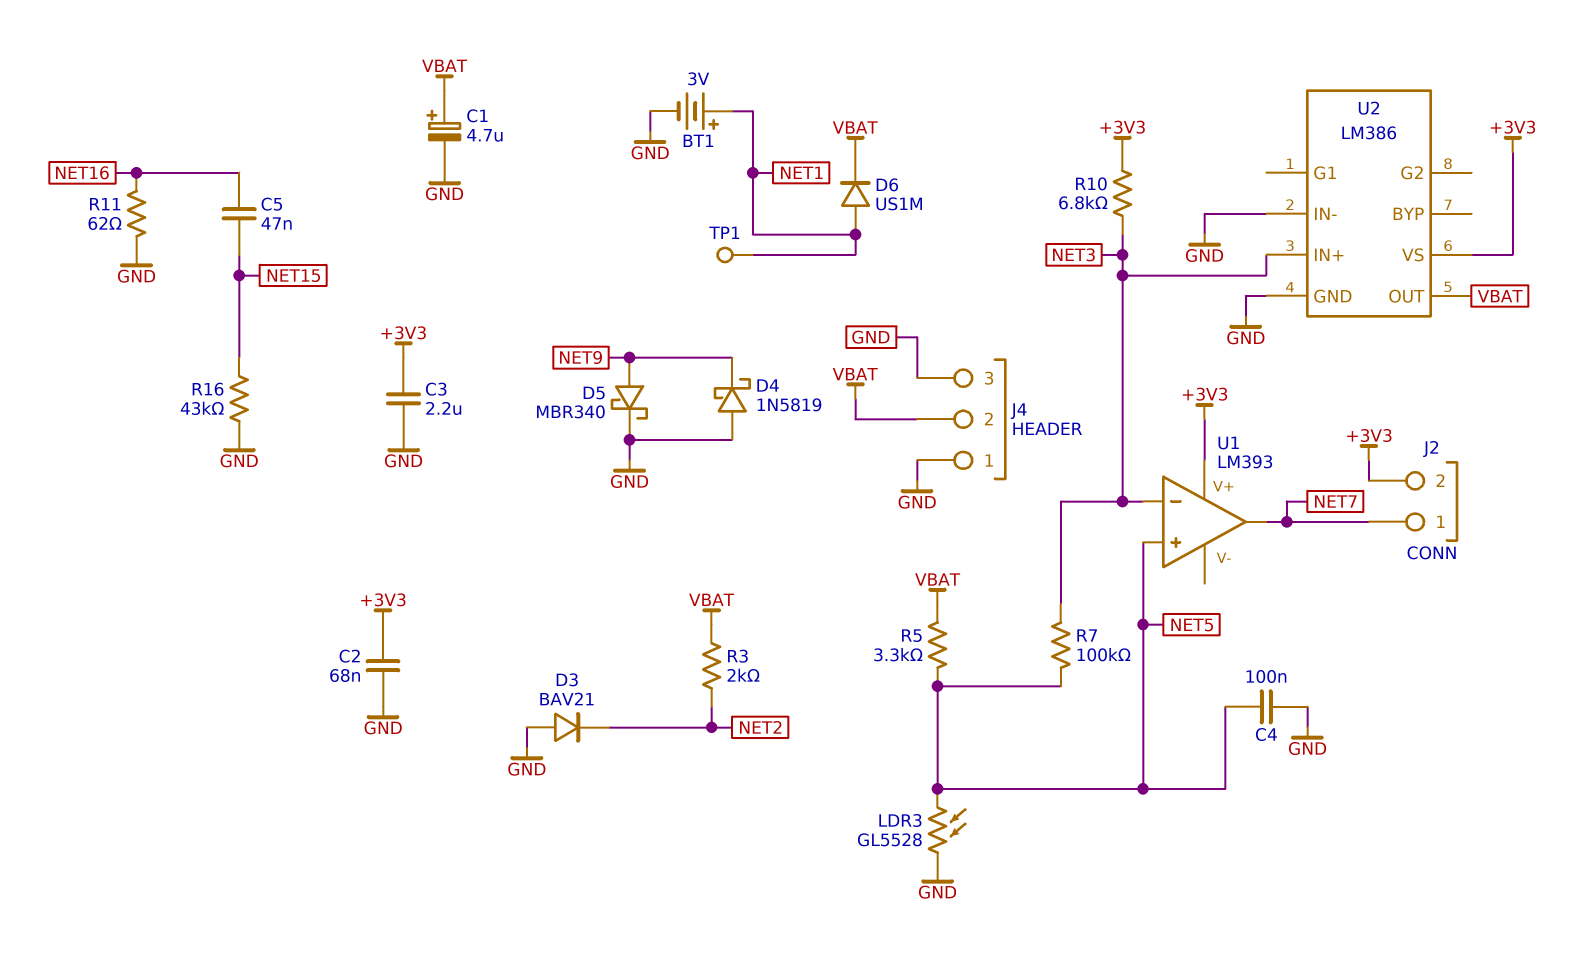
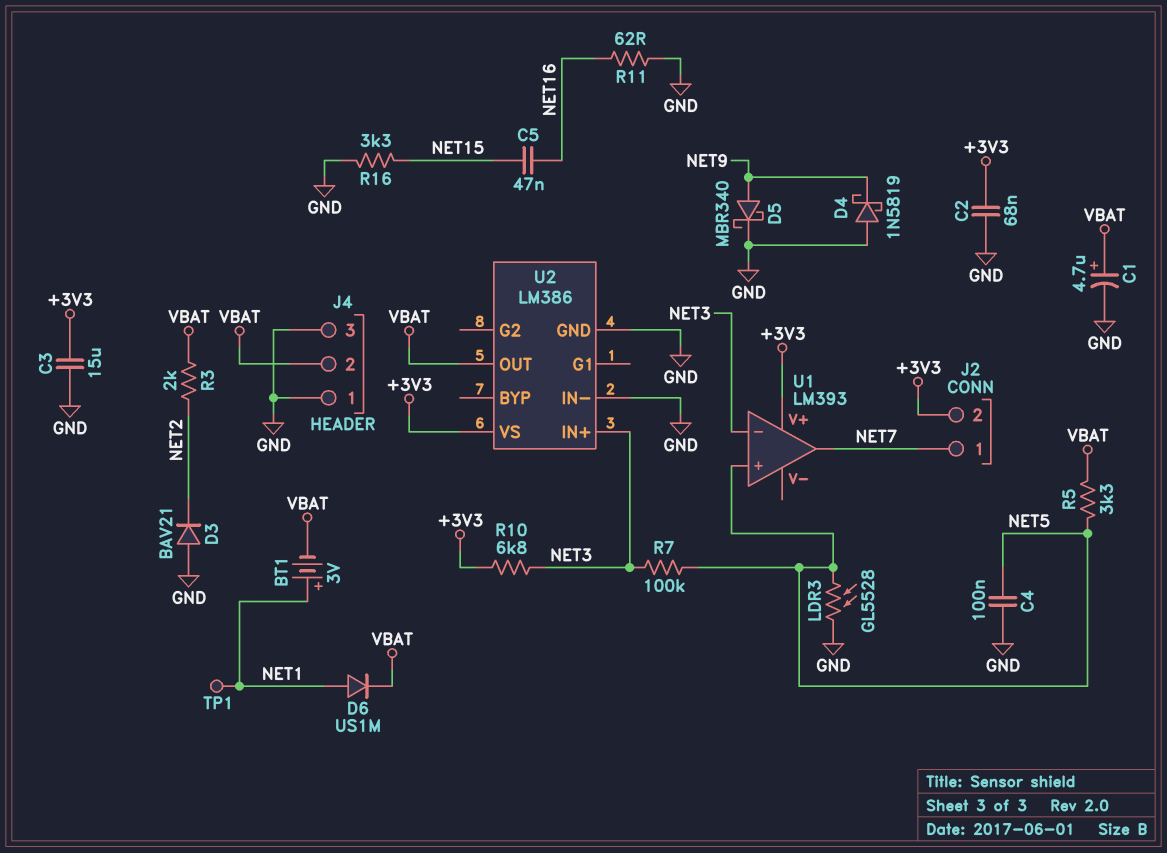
BT1: 3V (plus NET1, minus GND) -> 3V (plus NET1, minus VBAT)
C3: 2.2uF (+3V3, GND) -> 15uF (+3V3, GND)
R16: 43k (GND, NET15) -> 3.3k (GND, NET15)

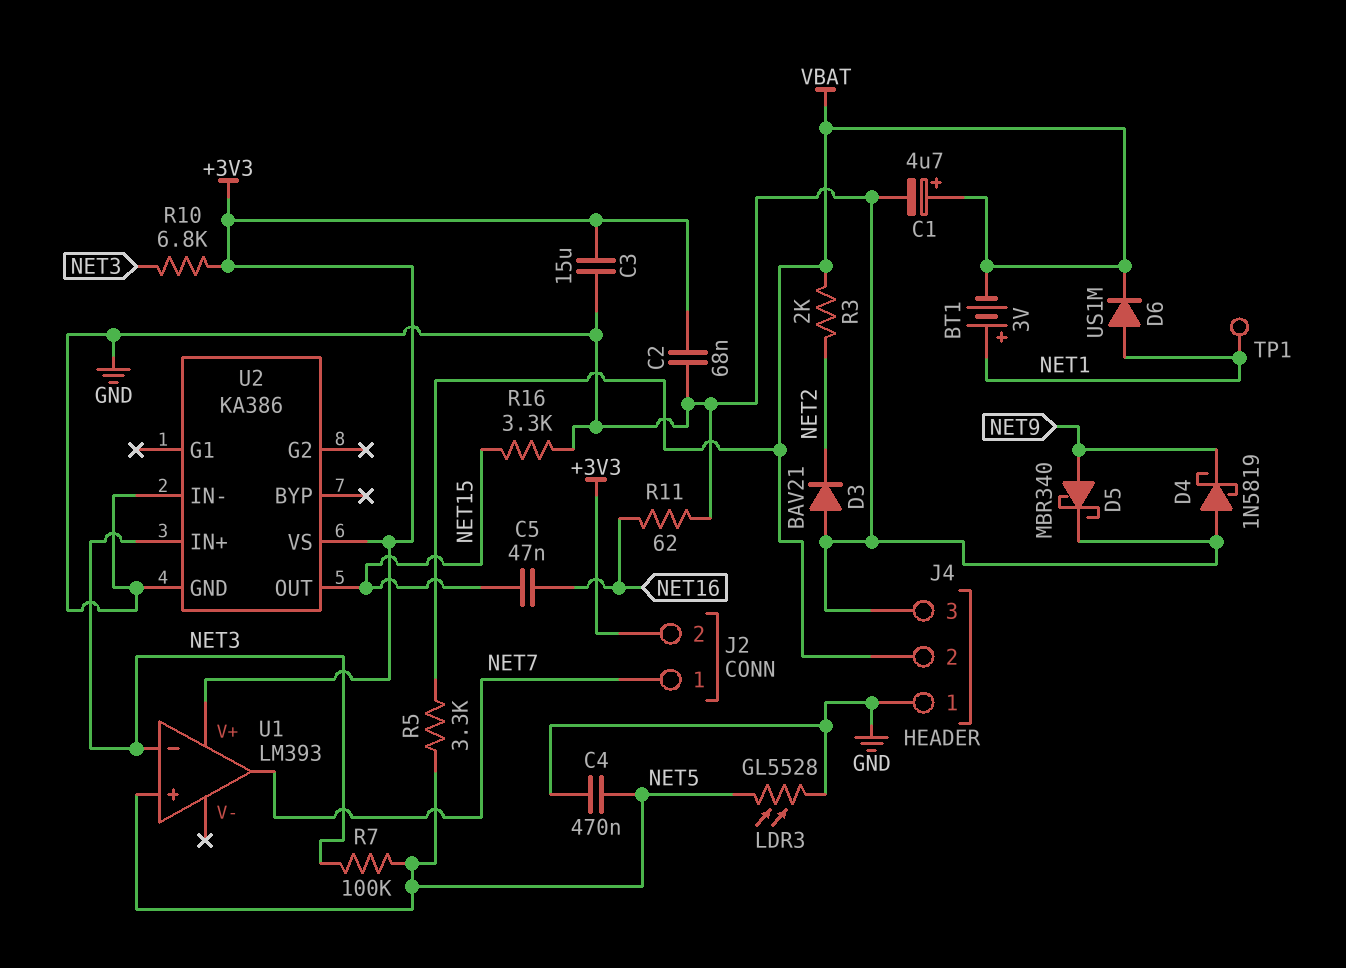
C4: 100nF (GND, NET5) -> 470nF (GND, NET5)
U2: LM386 -> KA386
U2 pin OUT: VBAT -> NET15

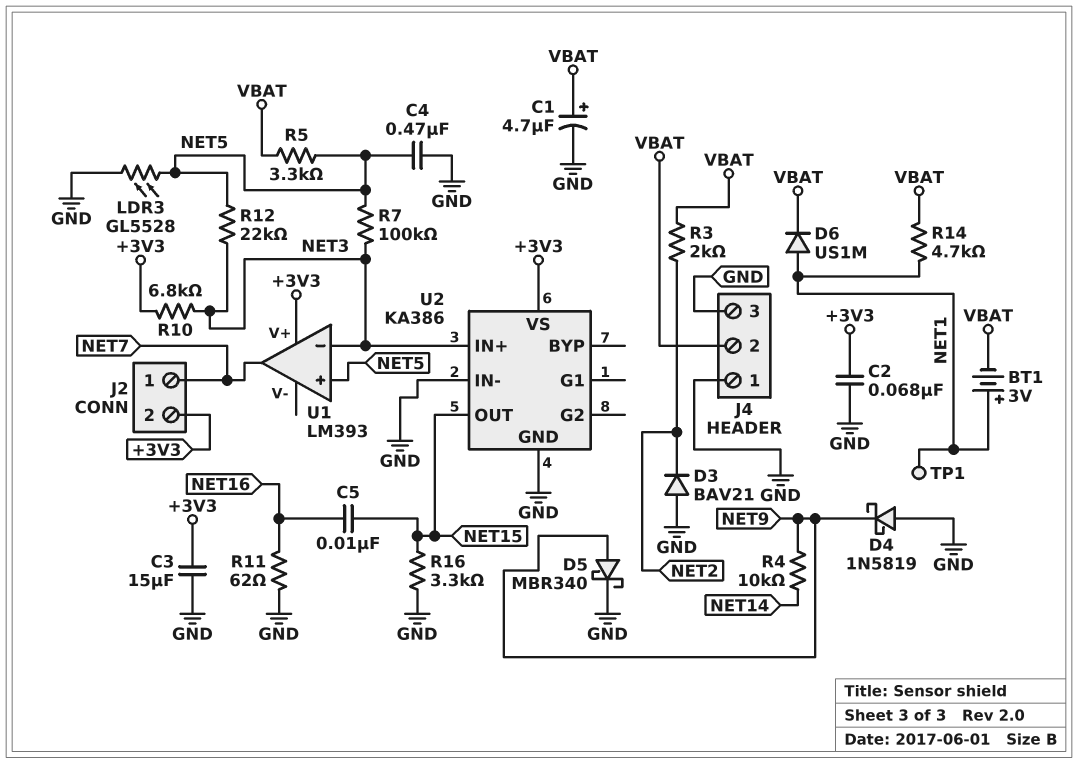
C5: 47nF (NET15, NET16) -> 10nF (NET15, NET16)
R4: none -> 10k (NET9, NET14)
R12: none -> 22k (NET3, NET5)
R14: none -> 4.7k (NET1, VBAT)

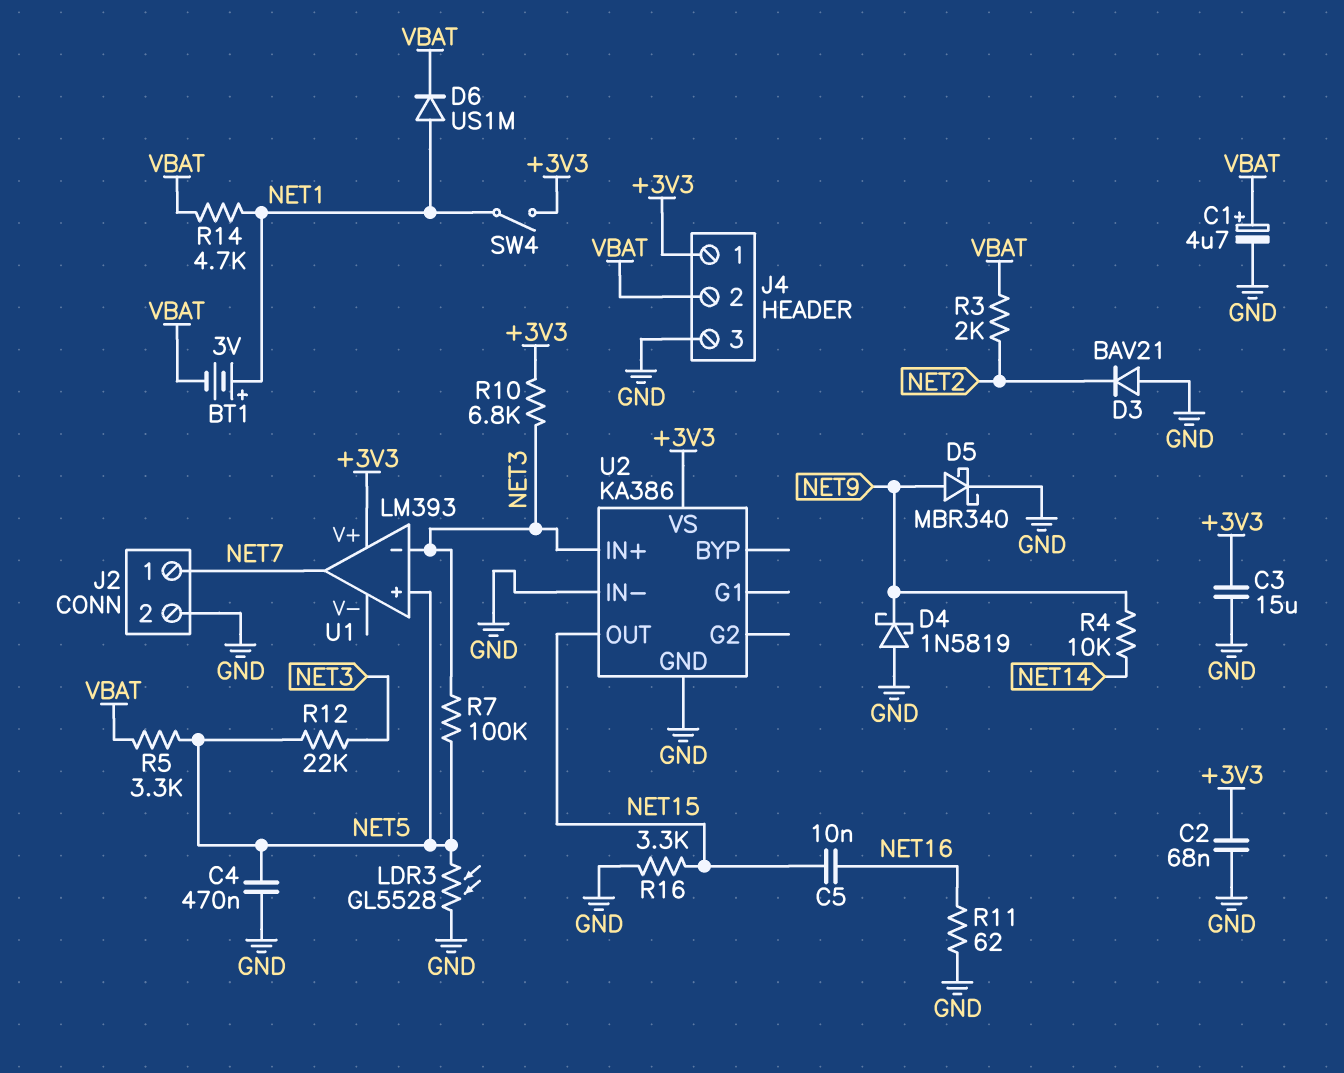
J2 pin 2: +3V3 -> GND
J4 pin 1: GND -> +3V3
SW4: none -> switch (+3V3, NET1)
TP1: test point (NET1) -> none

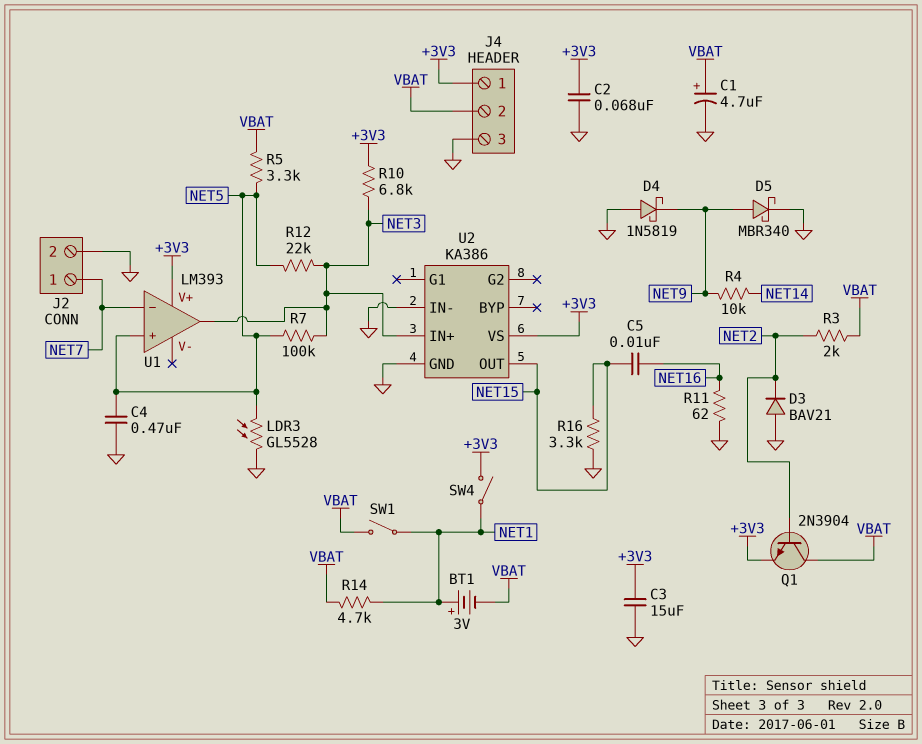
D6: diode US1M (A NET1, K VBAT) -> none
Q1: none -> NPN 2N3904 (B NET2, C VBAT, E +3V3)
SW1: none -> switch (NET1, VBAT)
U1 pin in-: NET3 -> NET7
U1 pin out: NET7 -> NET3

